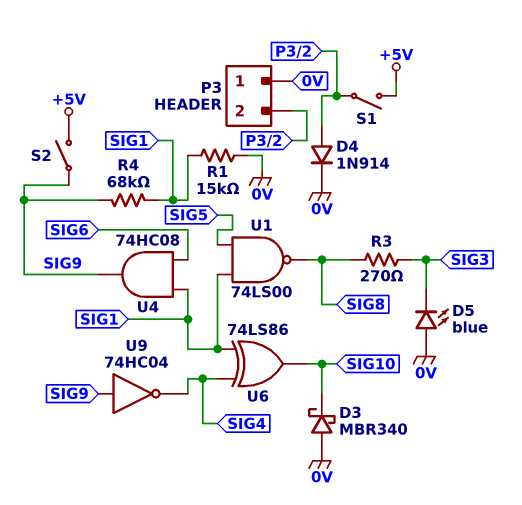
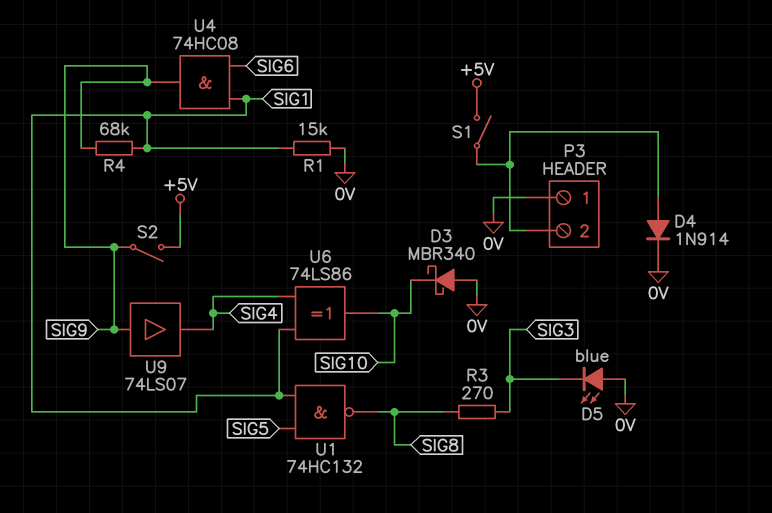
U1: NAND 74LS00 (in SIG1, in SIG5, out SIG8) -> NAND 74HC132 (in SIG1, in SIG5, out SIG8)
U9: NOT 74HC04 (in SIG9, out SIG4) -> buffer 74LS07 (in SIG9, out SIG4)

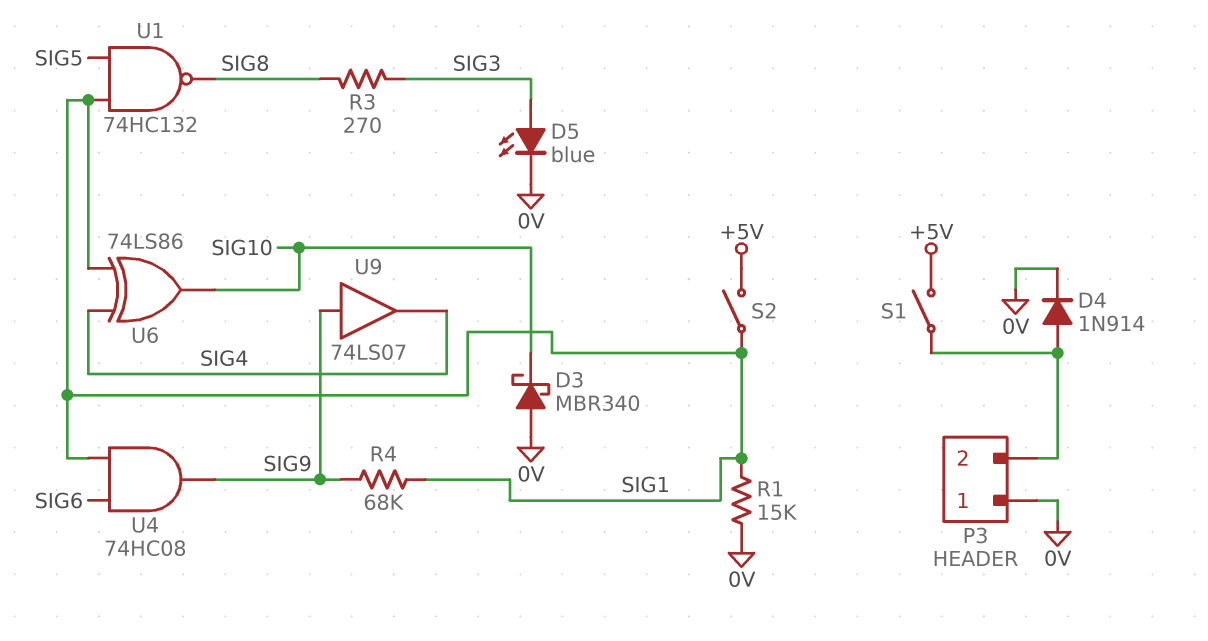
D5: LED blue (A 0V, K SIG3) -> LED blue (A SIG3, K 0V)
S2: switch (+5V, SIG9) -> switch (+5V, SIG1)

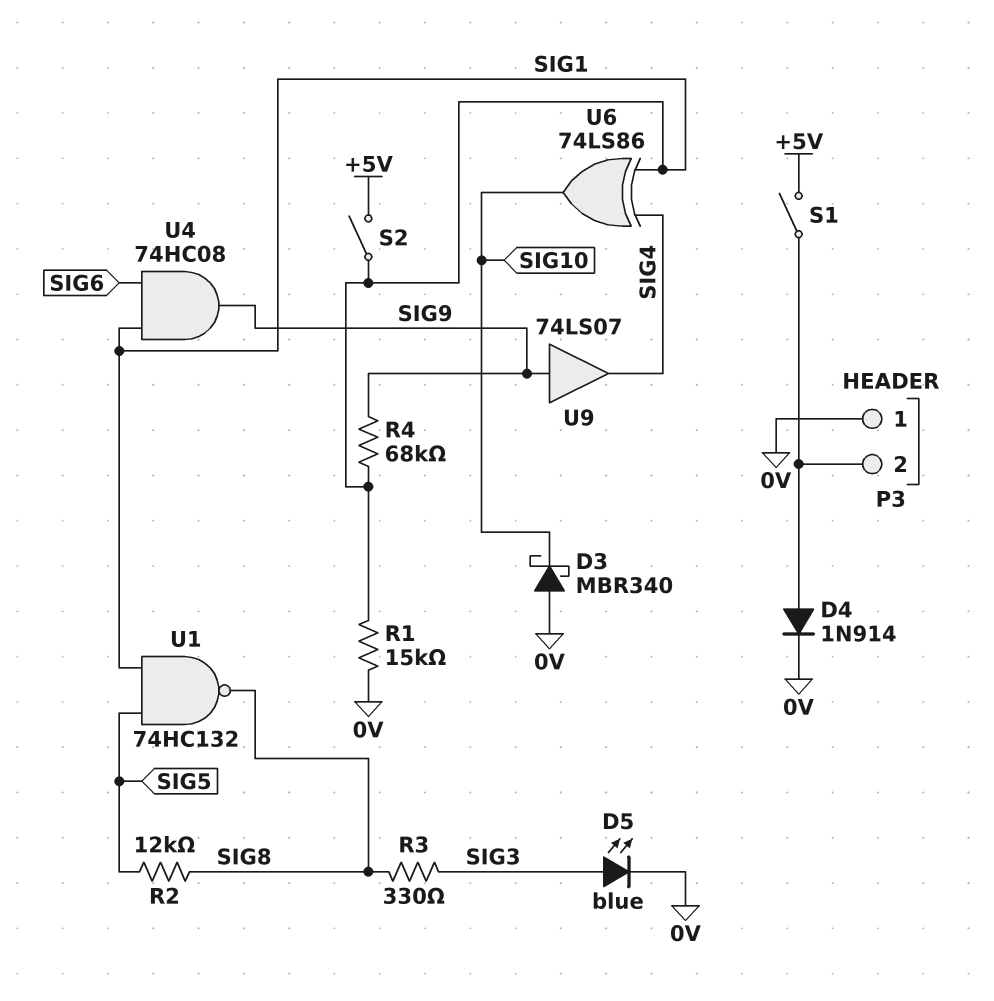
R2: none -> 12k (SIG5, SIG8)
R3: 270 (SIG3, SIG8) -> 330 (SIG3, SIG8)

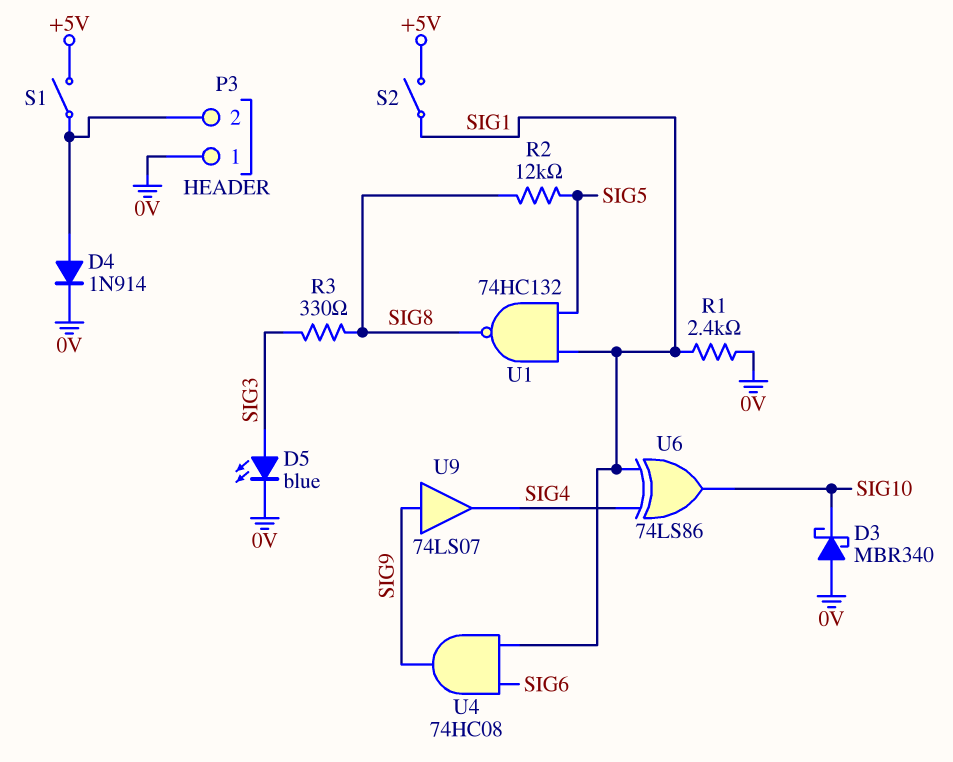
R1: 15k (0V, SIG1) -> 2.4k (0V, SIG1)
R4: 68k (SIG1, SIG9) -> none

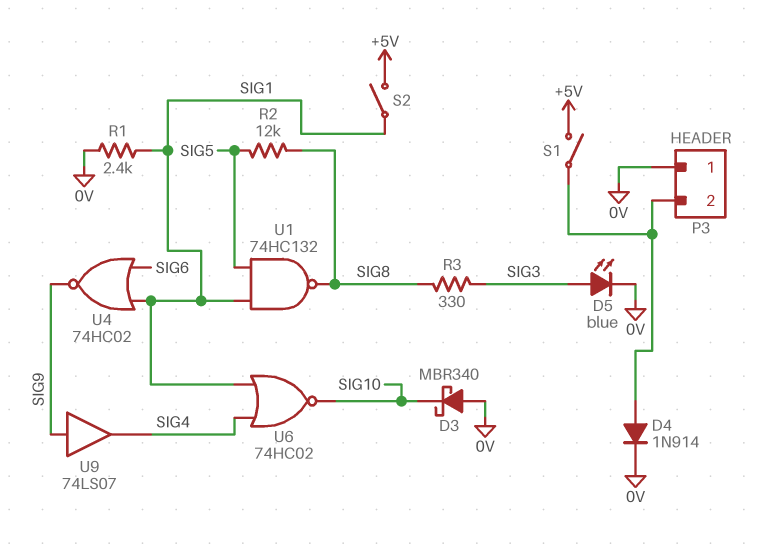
U4: AND 74HC08 (in SIG1, in SIG6, out SIG9) -> NOR 74HC02 (in SIG1, in SIG6, out SIG9)
U6: XOR 74LS86 (in SIG1, in SIG4, out SIG10) -> NOR 74HC02 (in SIG1, in SIG4, out SIG10)

